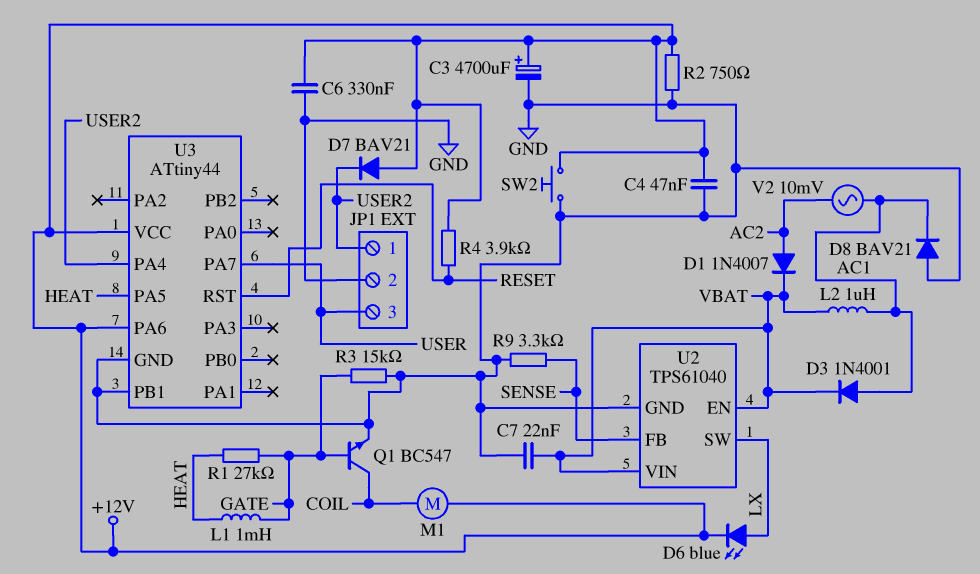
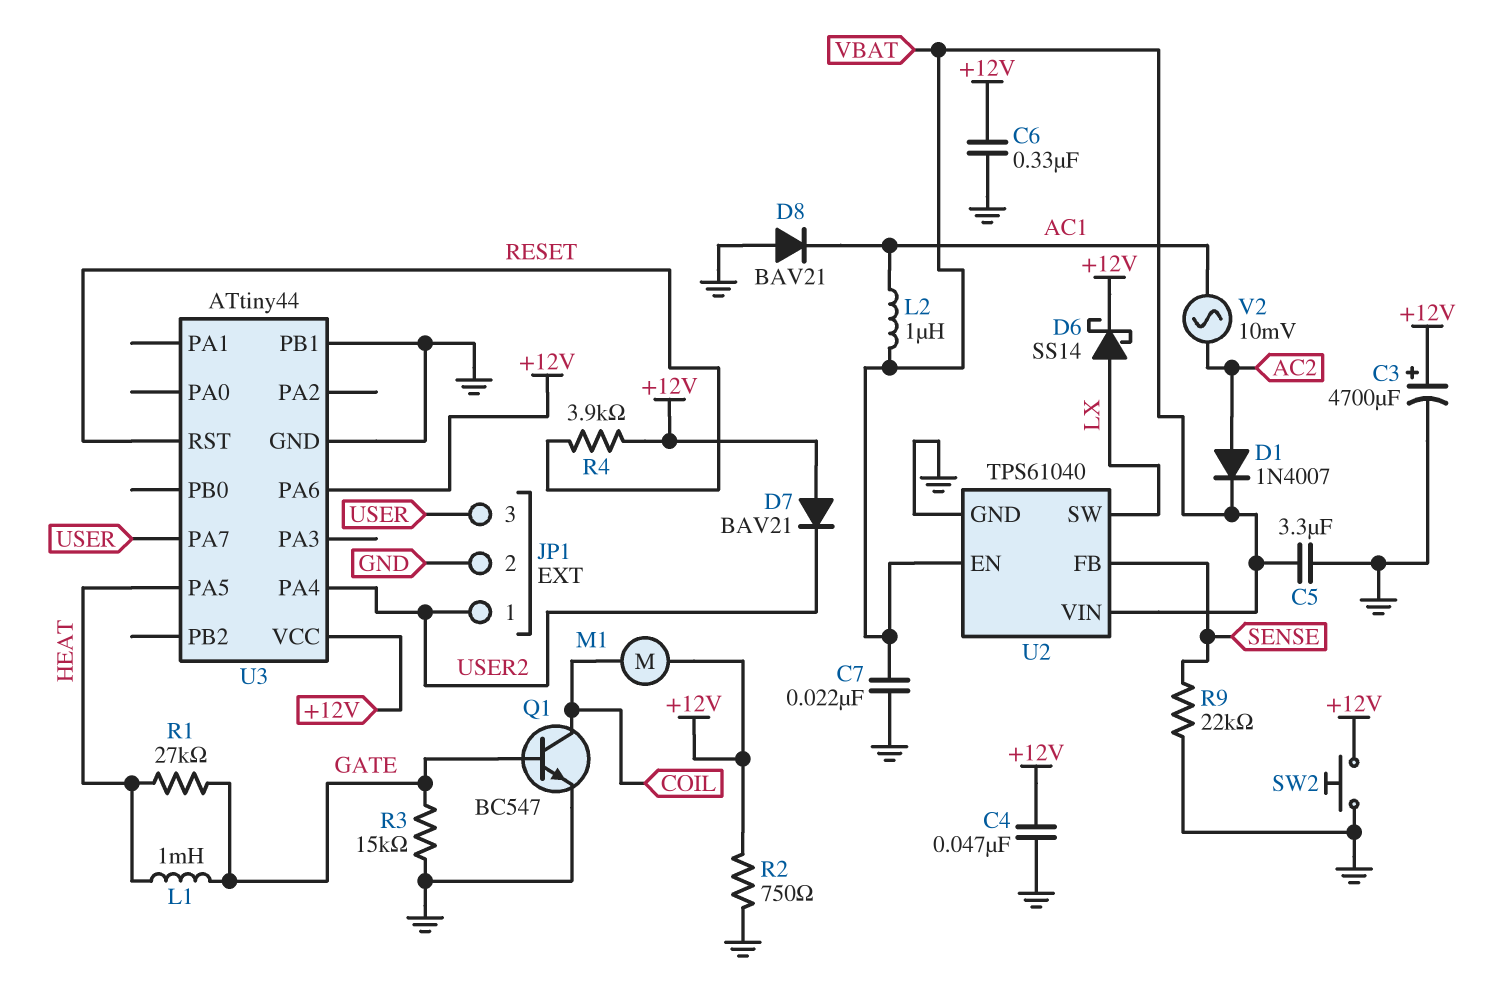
C5: none -> 3.3uF (GND, VBAT)
D3: diode 1N4001 (A AC1, K VBAT) -> none
D6: LED blue (A LX, K +12V) -> schottky SS14 (A LX, K +12V)
R9: 3.3k (GND, SENSE) -> 22k (GND, SENSE)

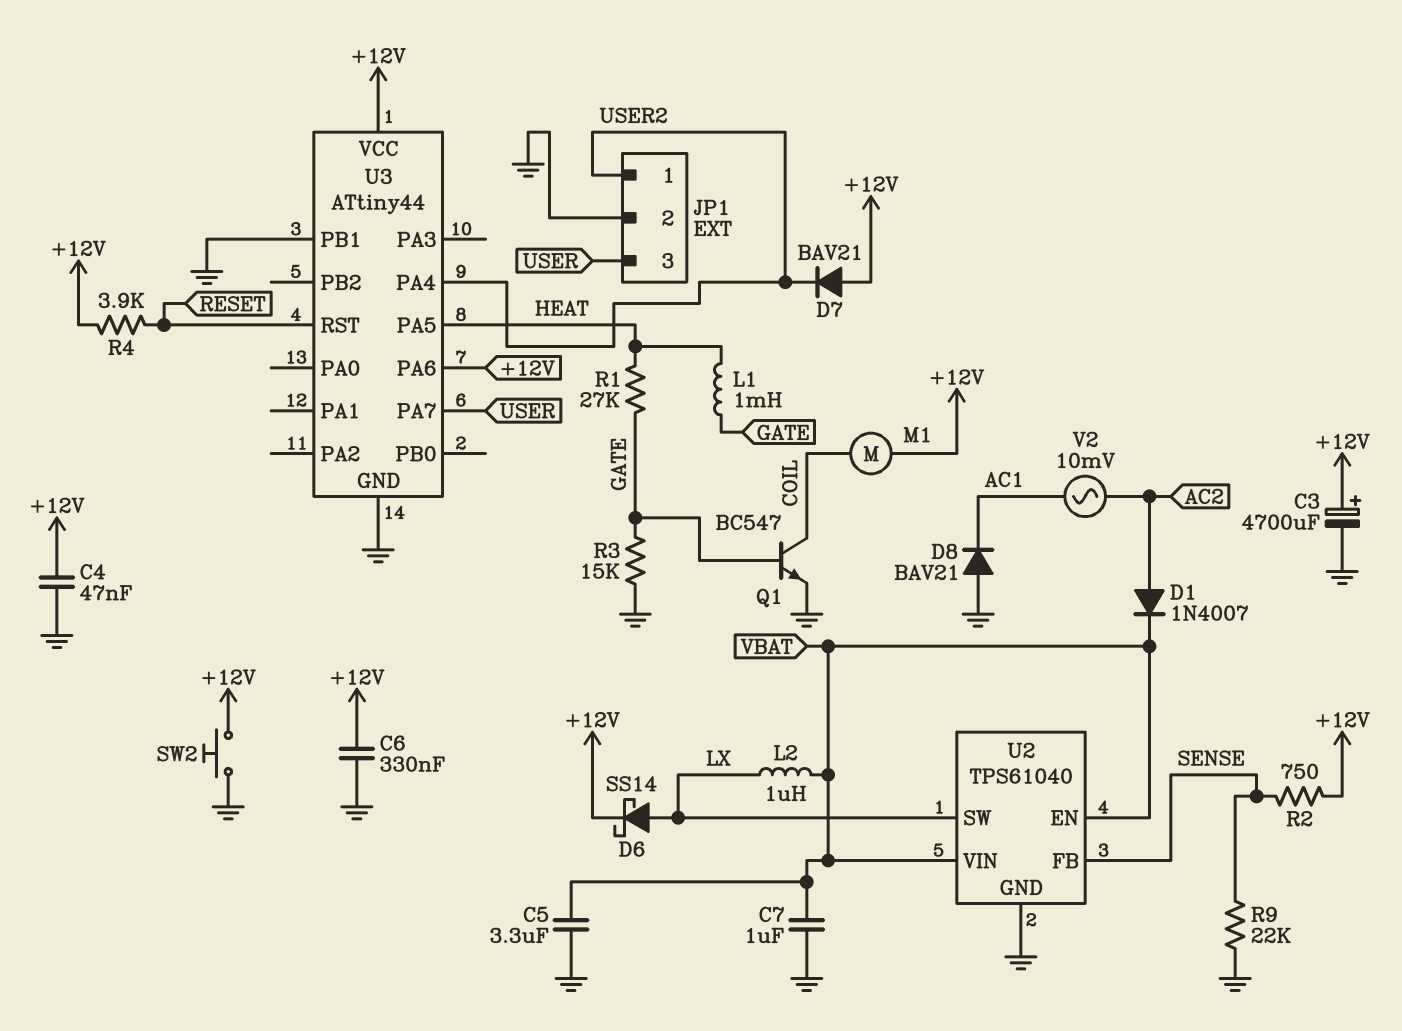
C7: 22nF (GND, VBAT) -> 1uF (GND, VBAT)
L2: 1uH (AC1, VBAT) -> 1uH (LX, VBAT)
R2: 750 (+12V, GND) -> 750 (+12V, SENSE)

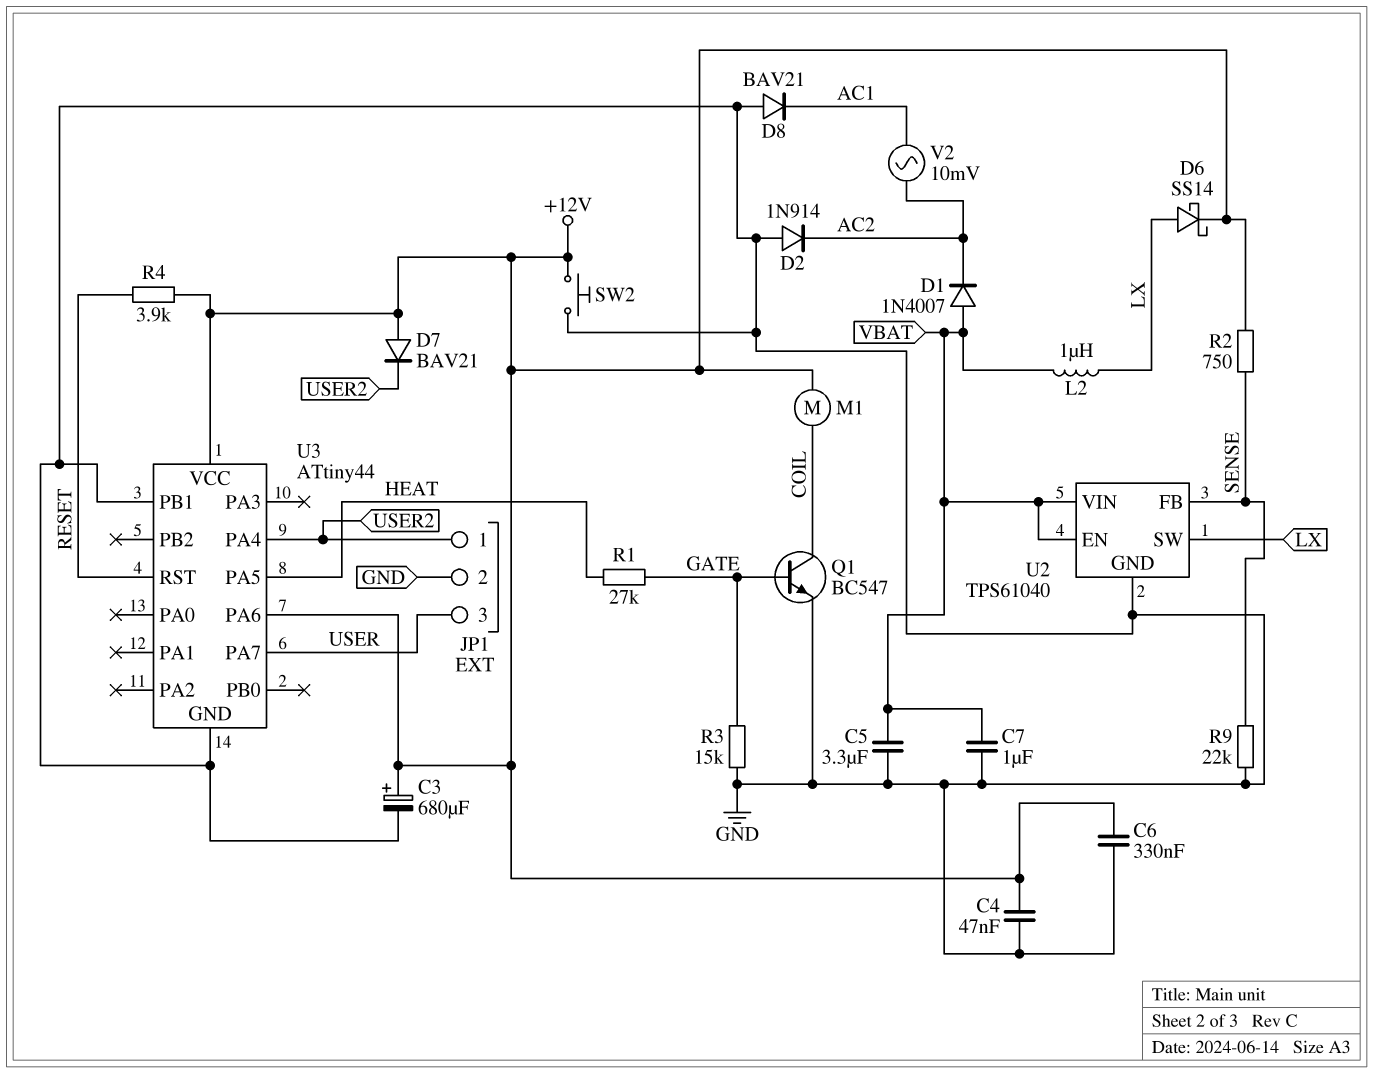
C3: 4700uF (plus +12V, minus GND) -> 680uF (plus +12V, minus GND)
D1: diode 1N4007 (A AC2, K VBAT) -> diode 1N4007 (A VBAT, K AC2)
D2: none -> diode 1N914 (A GND, K AC2)
L1: 1mH (GATE, HEAT) -> none

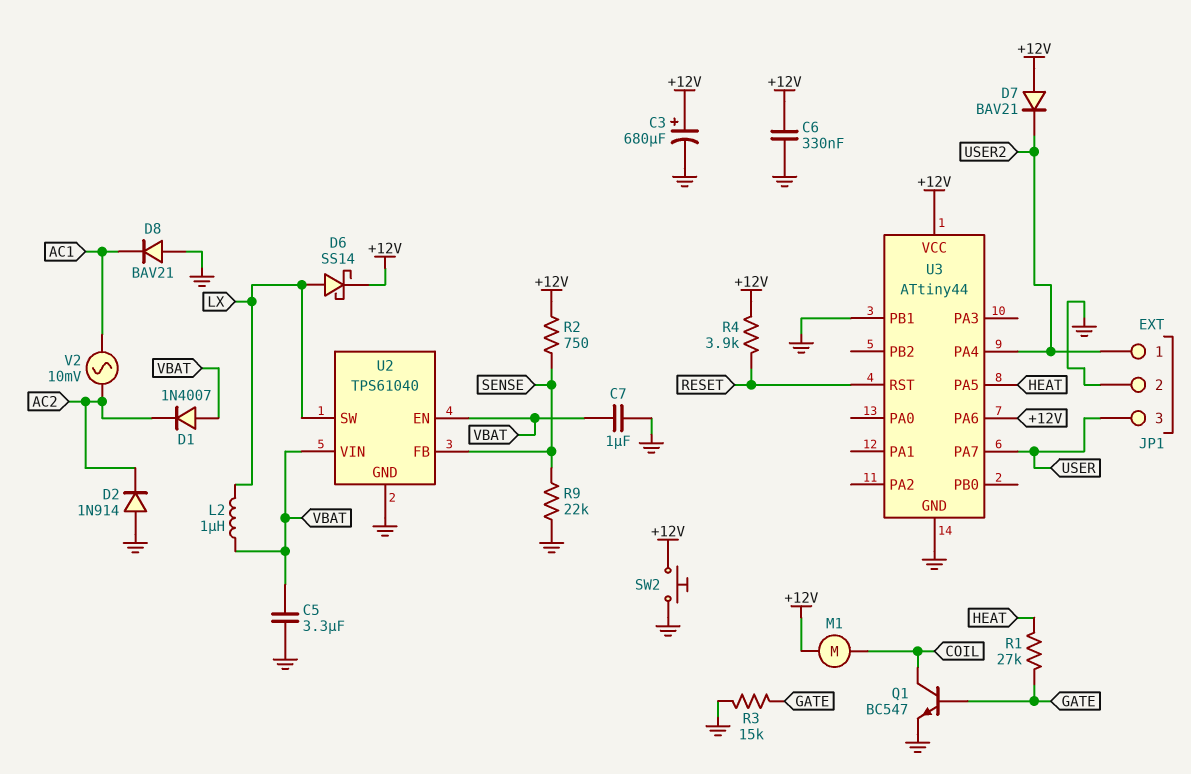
C4: 47nF (+12V, GND) -> none

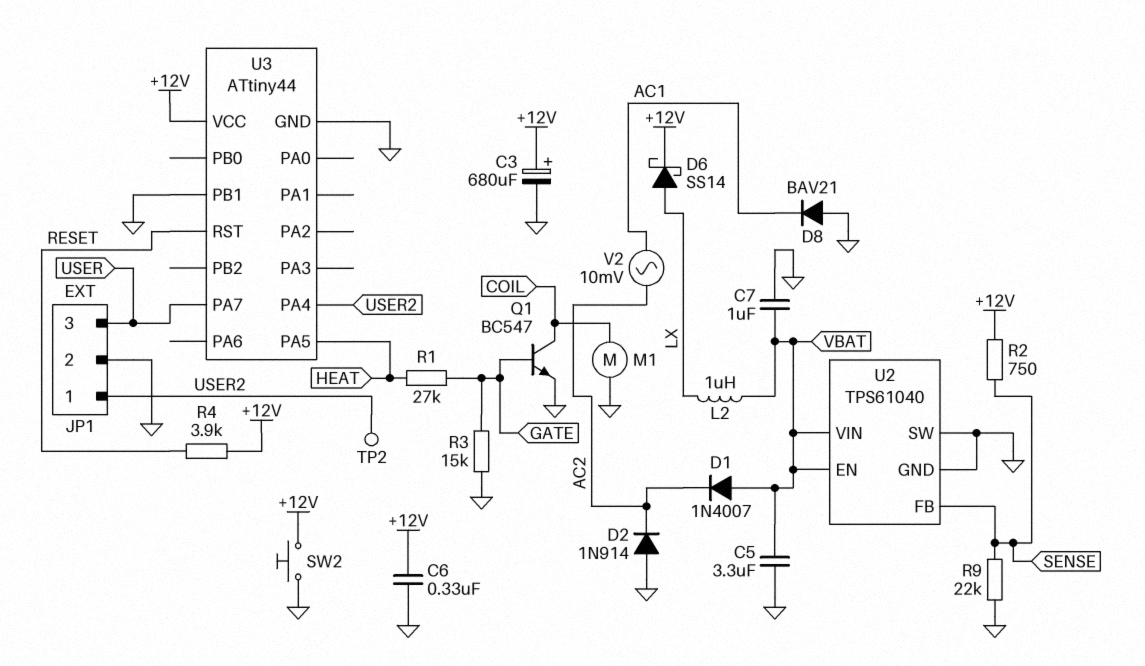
D7: diode BAV21 (A +12V, K USER2) -> none
M1: motor (+12V, COIL) -> motor (COIL, GND)
TP2: none -> test point (USER2)
U2 pin SW: LX -> GND
U3 pin PA6: +12V -> none

